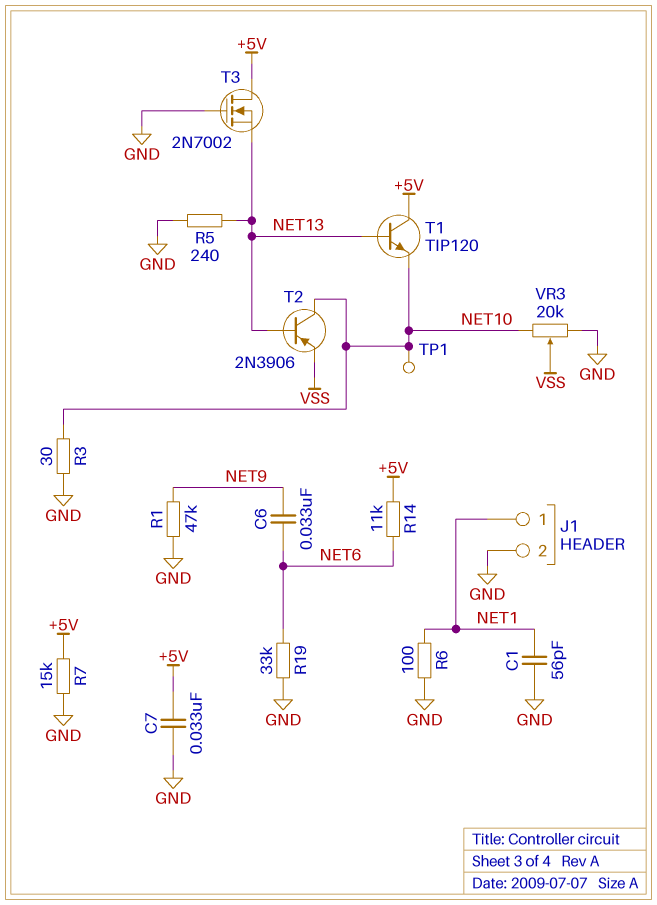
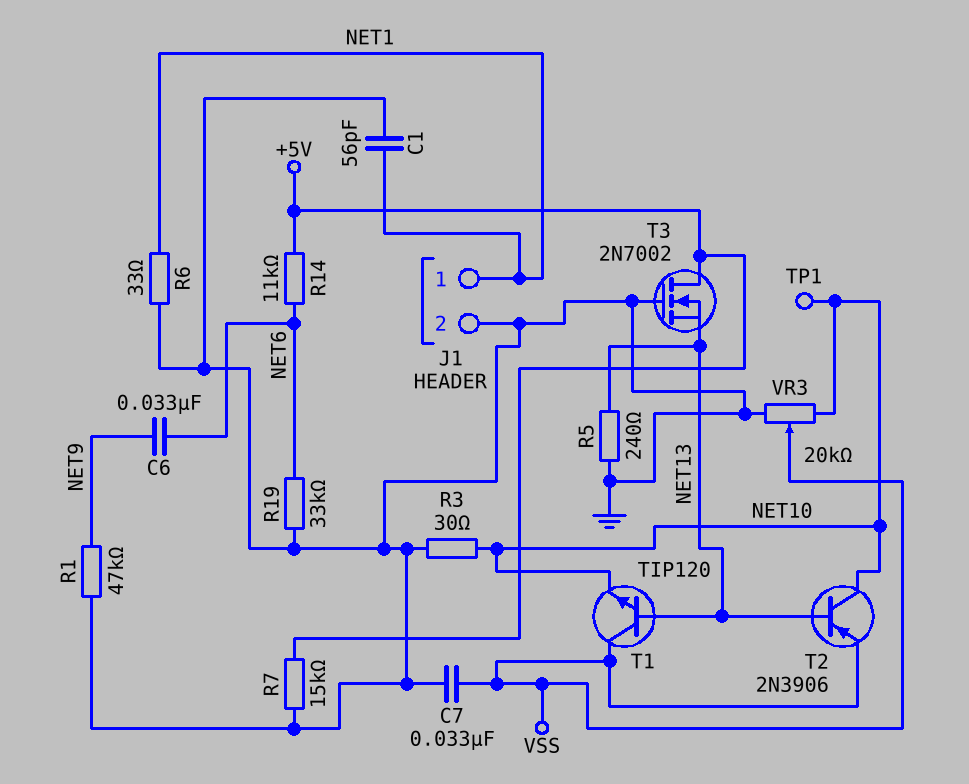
C7: 33nF (+5V, GND) -> 33nF (GND, VSS)
R6: 100 (GND, NET1) -> 33 (GND, NET1)
T1: NPN TIP120 (B NET13, C +5V, E NET10) -> NPN TIP120 (B NET13, C VSS, E NET10)

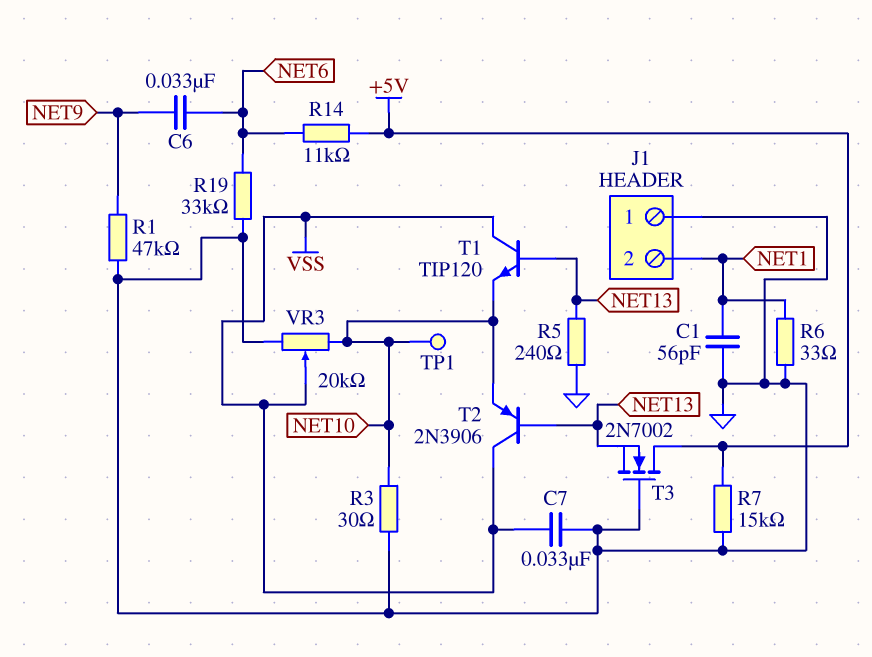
J1 pin 1: NET1 -> GND
J1 pin 2: GND -> NET1
T2: PNP 2N3906 (B NET13, C NET10, E VSS) -> PNP 2N3906 (B NET13, C VSS, E NET10)

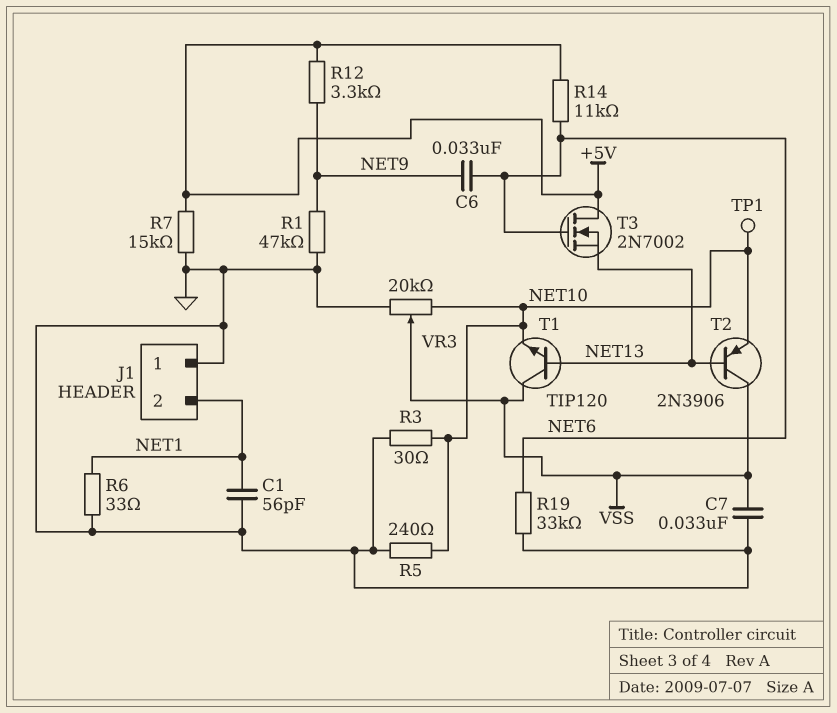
R5: 240 (GND, NET13) -> 240 (GND, NET10)
R12: none -> 3.3k (+5V, NET9)
T3: NMOS 2N7002 (G GND, D +5V, S NET13) -> NMOS 2N7002 (G NET6, D +5V, S NET13)

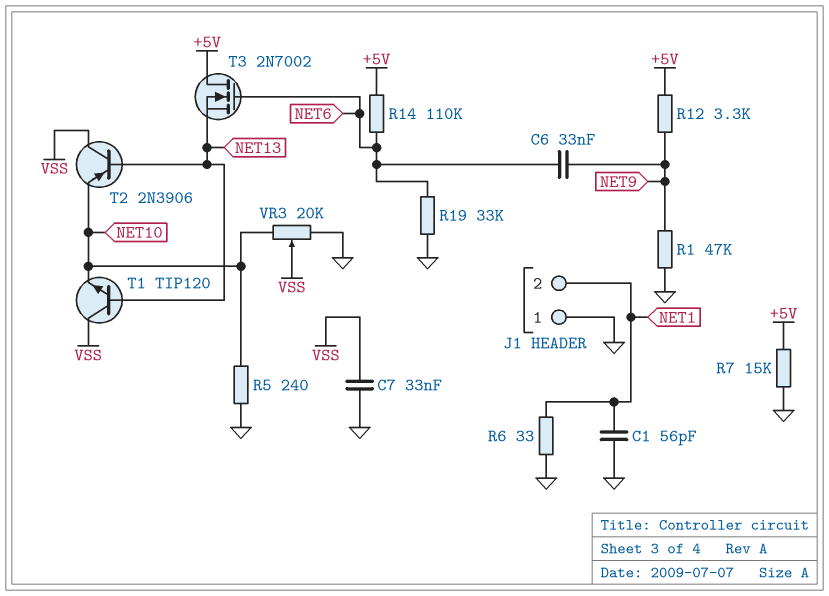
R3: 30 (GND, NET10) -> none
R14: 11k (+5V, NET6) -> 110k (+5V, NET6)
TP1: test point (NET10) -> none

